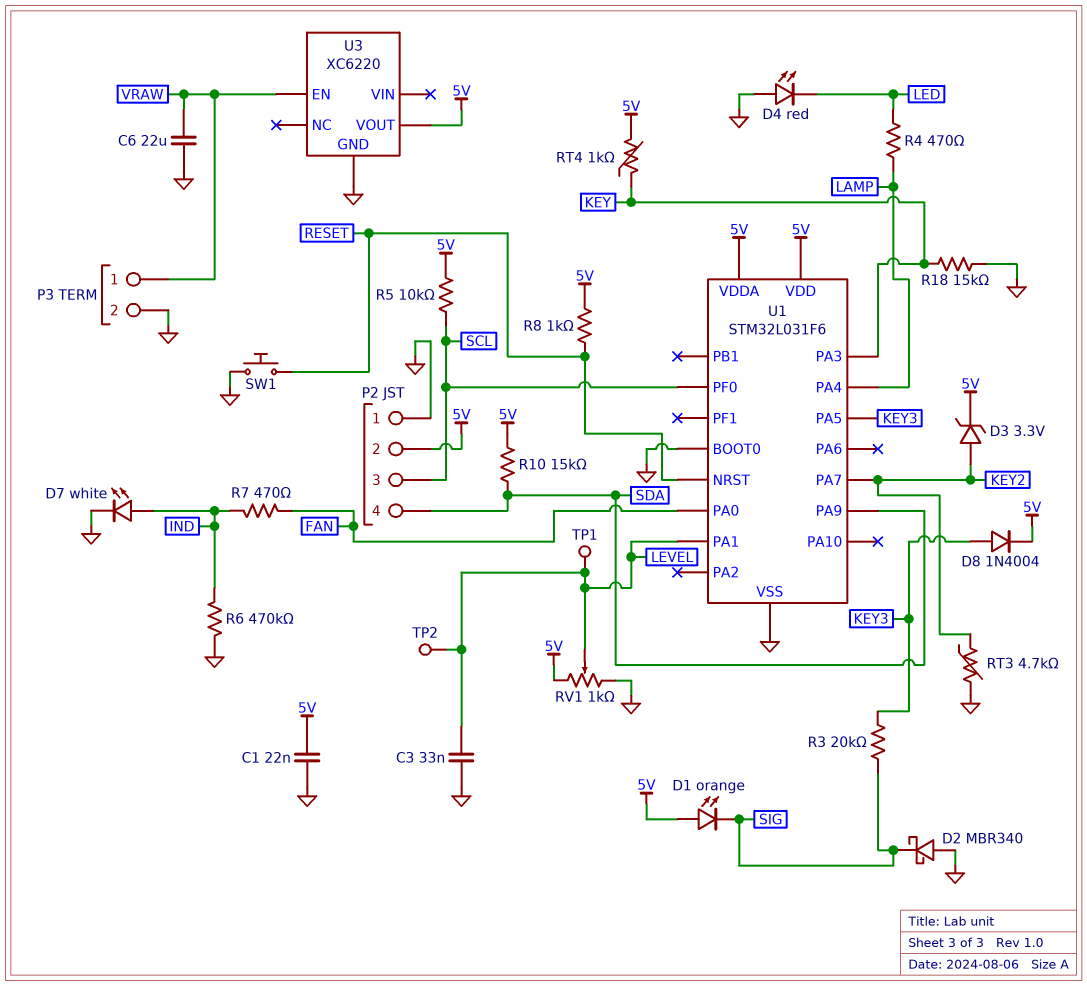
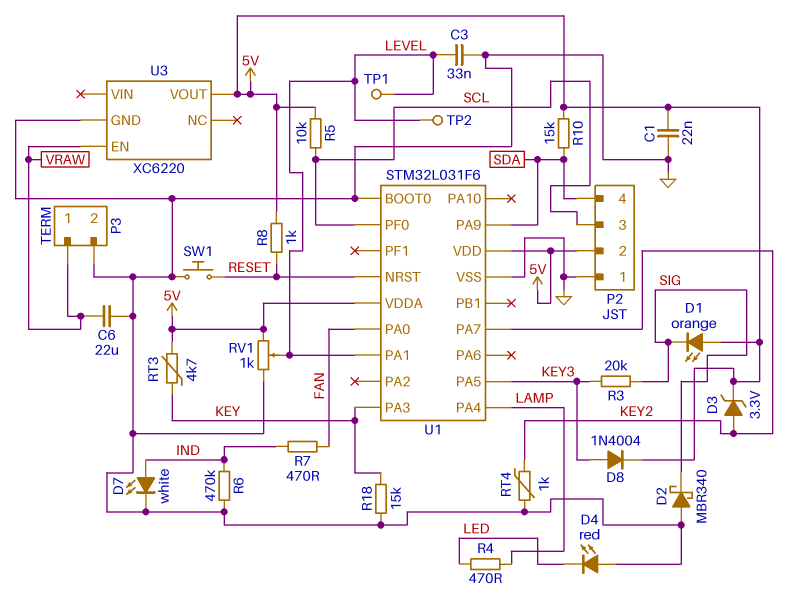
RT3: 4.7k (GND, KEY2) -> 4.7k (5V, KEY)
RT4: 1k (5V, KEY) -> 1k (GND, KEY2)

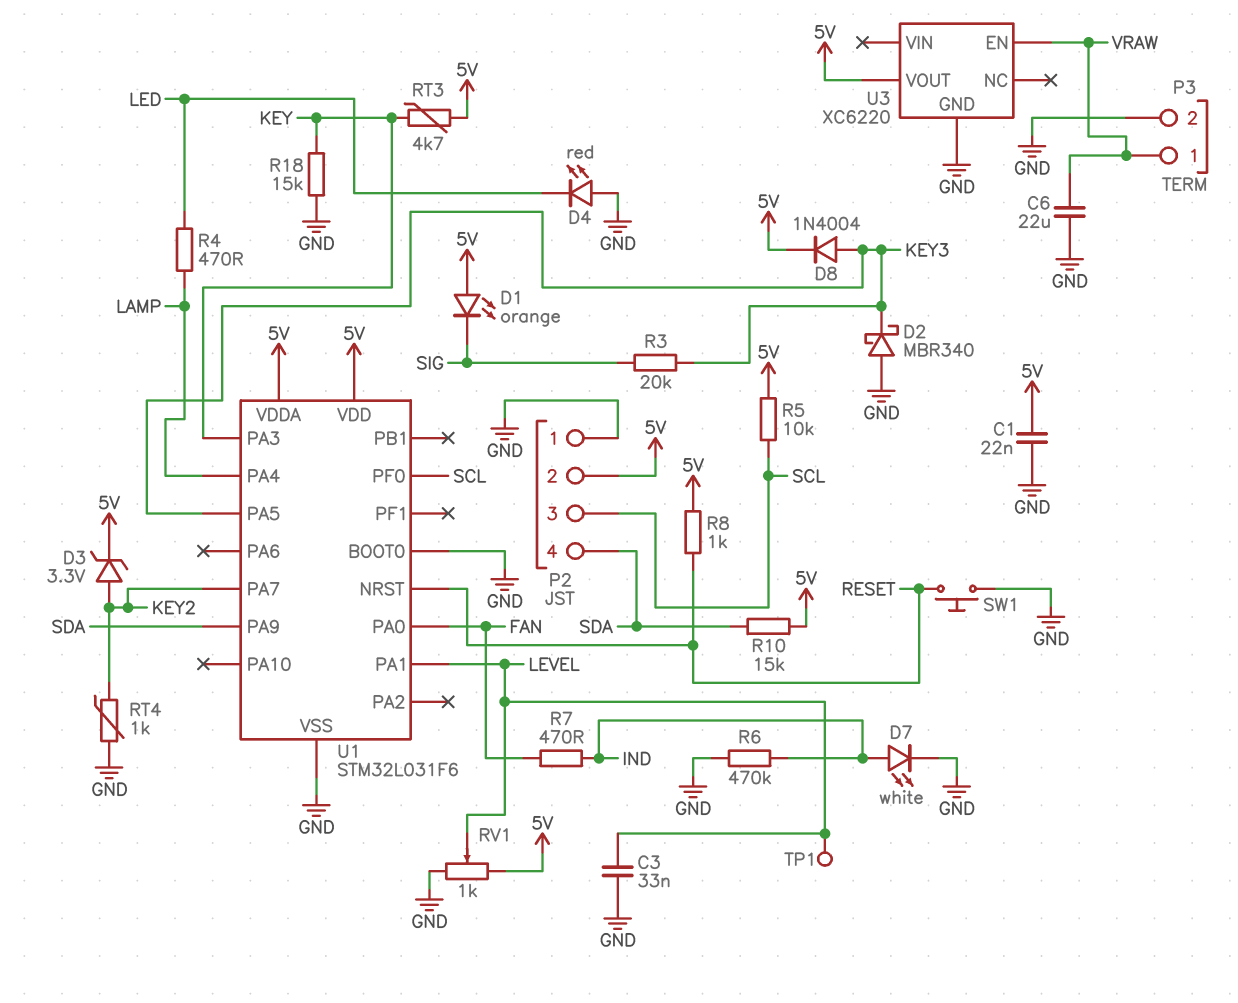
D2: schottky MBR340 (A GND, K SIG) -> schottky MBR340 (A GND, K KEY3)
TP2: test point (LEVEL) -> none

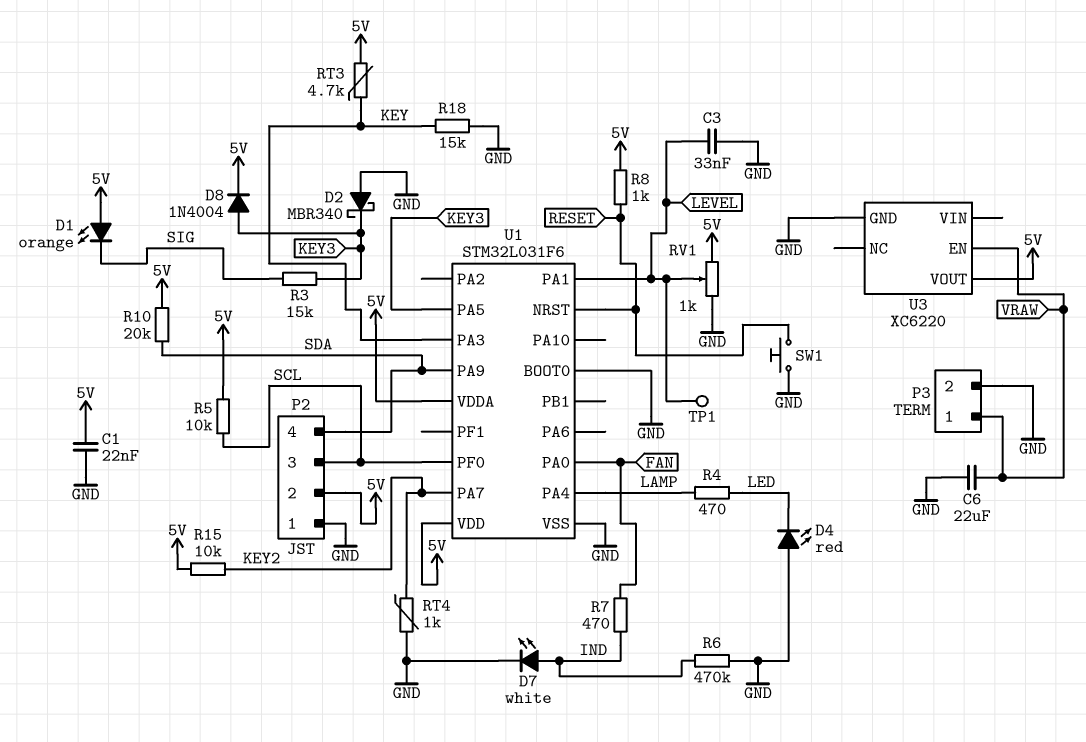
D3: zener 3.3V (A KEY2, K 5V) -> none
R3: 20k (KEY3, SIG) -> 15k (KEY3, SIG)
R10: 15k (5V, SDA) -> 20k (5V, SDA)
R15: none -> 10k (5V, KEY2)

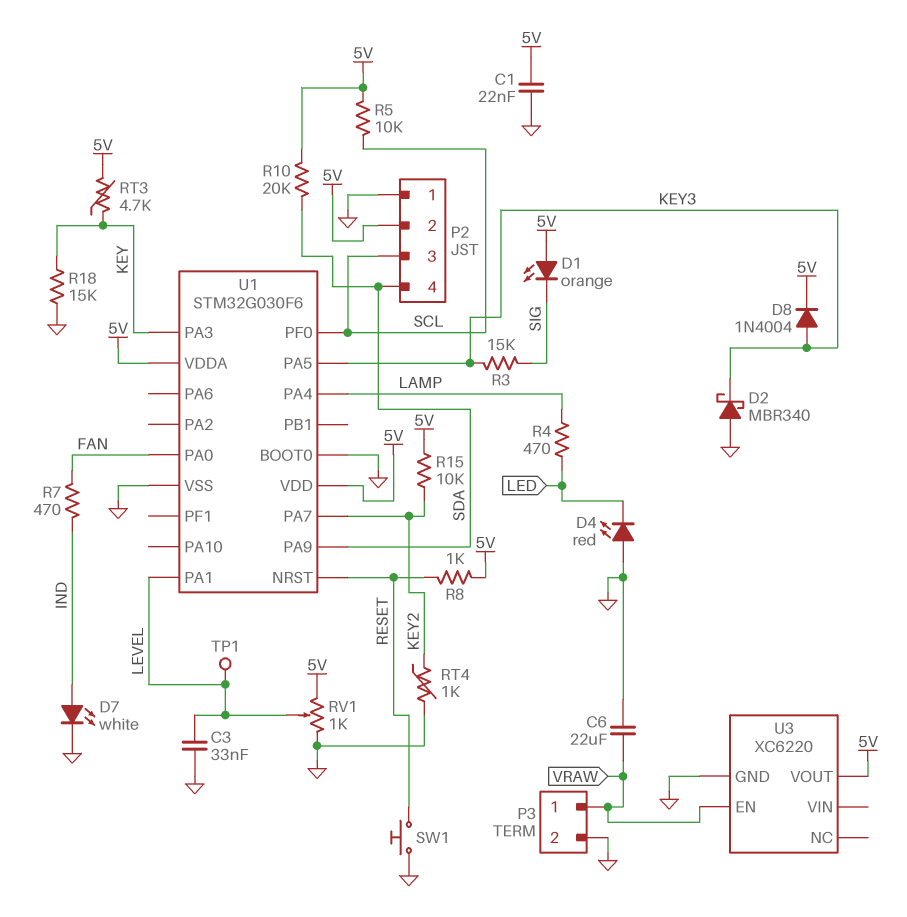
R6: 470k (GND, IND) -> none
U1: STM32L031F6 -> STM32G030F6

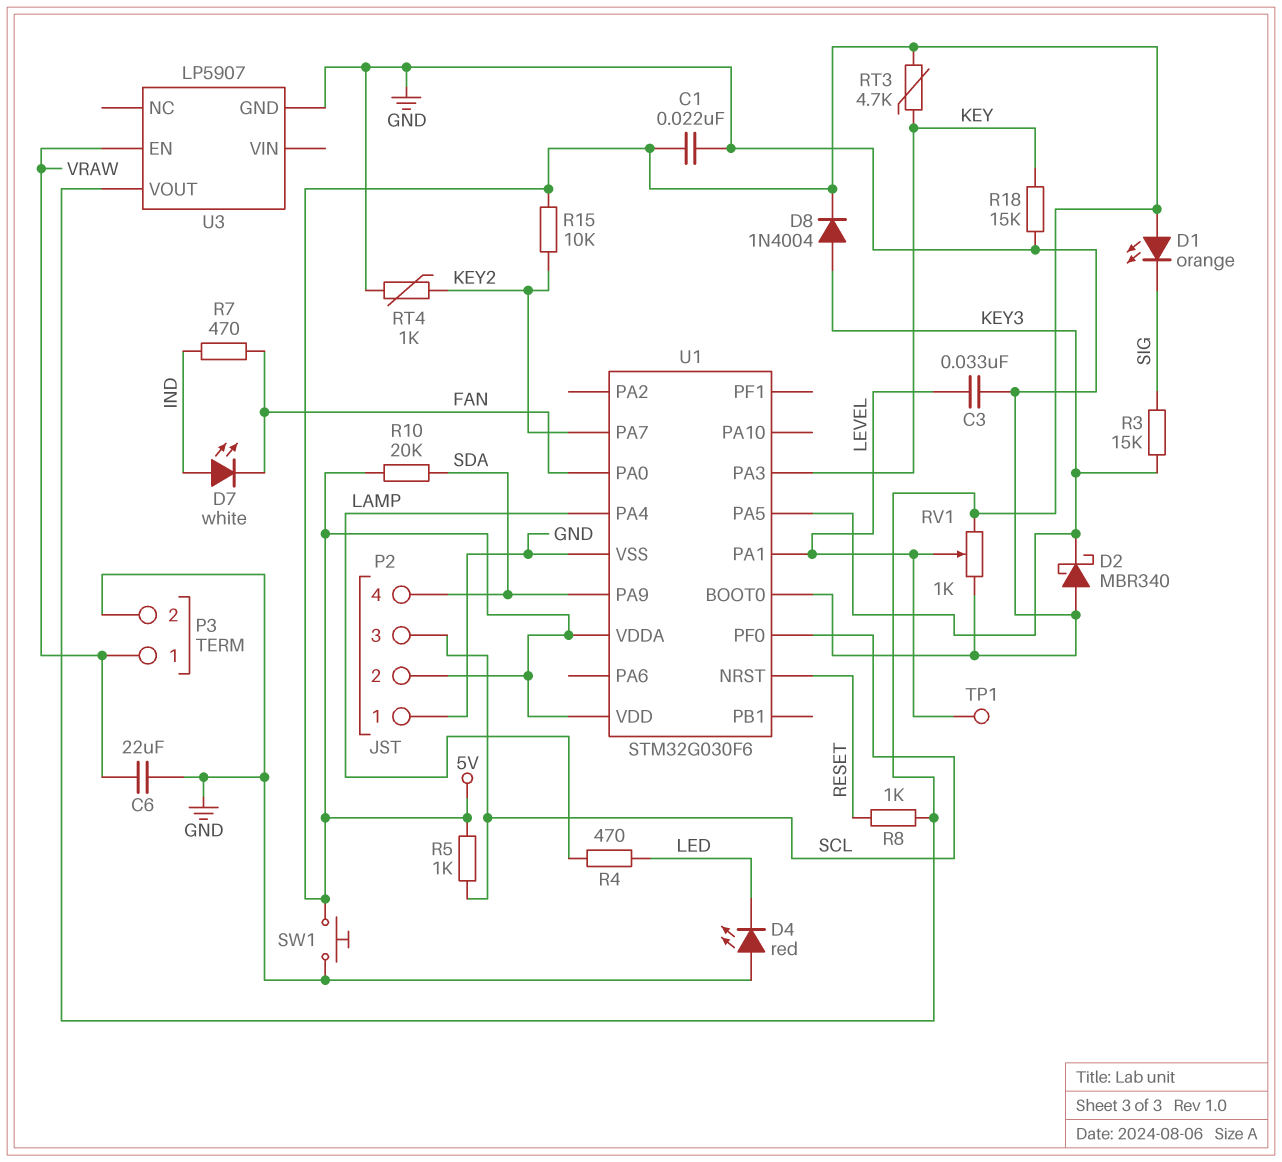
D7: LED white (A IND, K GND) -> LED white (A IND, K FAN)
R5: 10k (5V, SCL) -> 1k (5V, SCL)
SW1: button (GND, RESET) -> button (5V, GND)
U3: XC6220 -> LP5907

